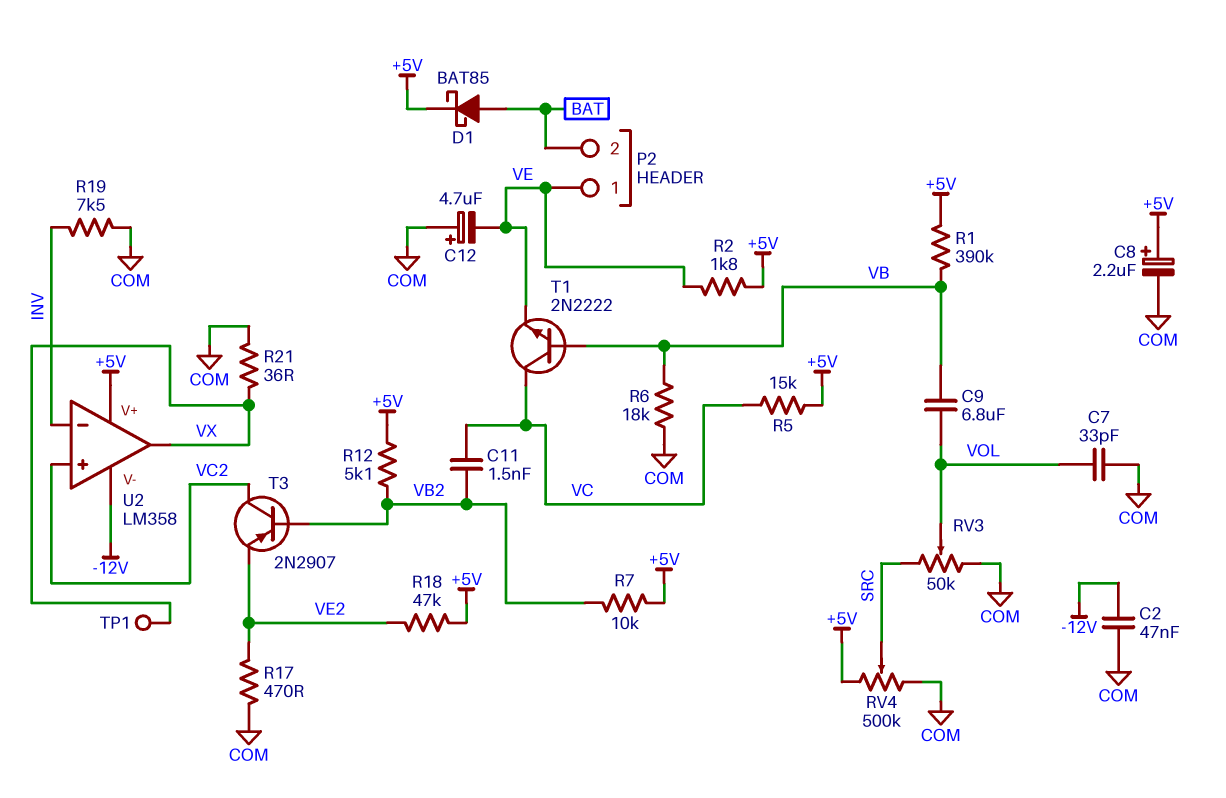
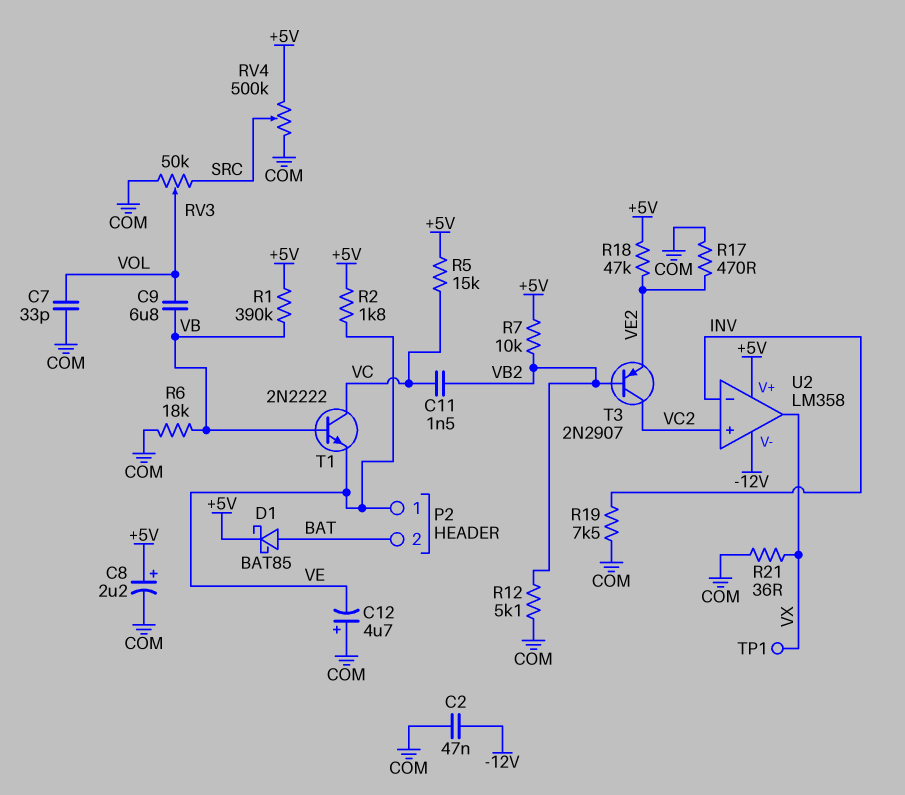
R12: 5.1k (+5V, VB2) -> 5.1k (COM, VB2)

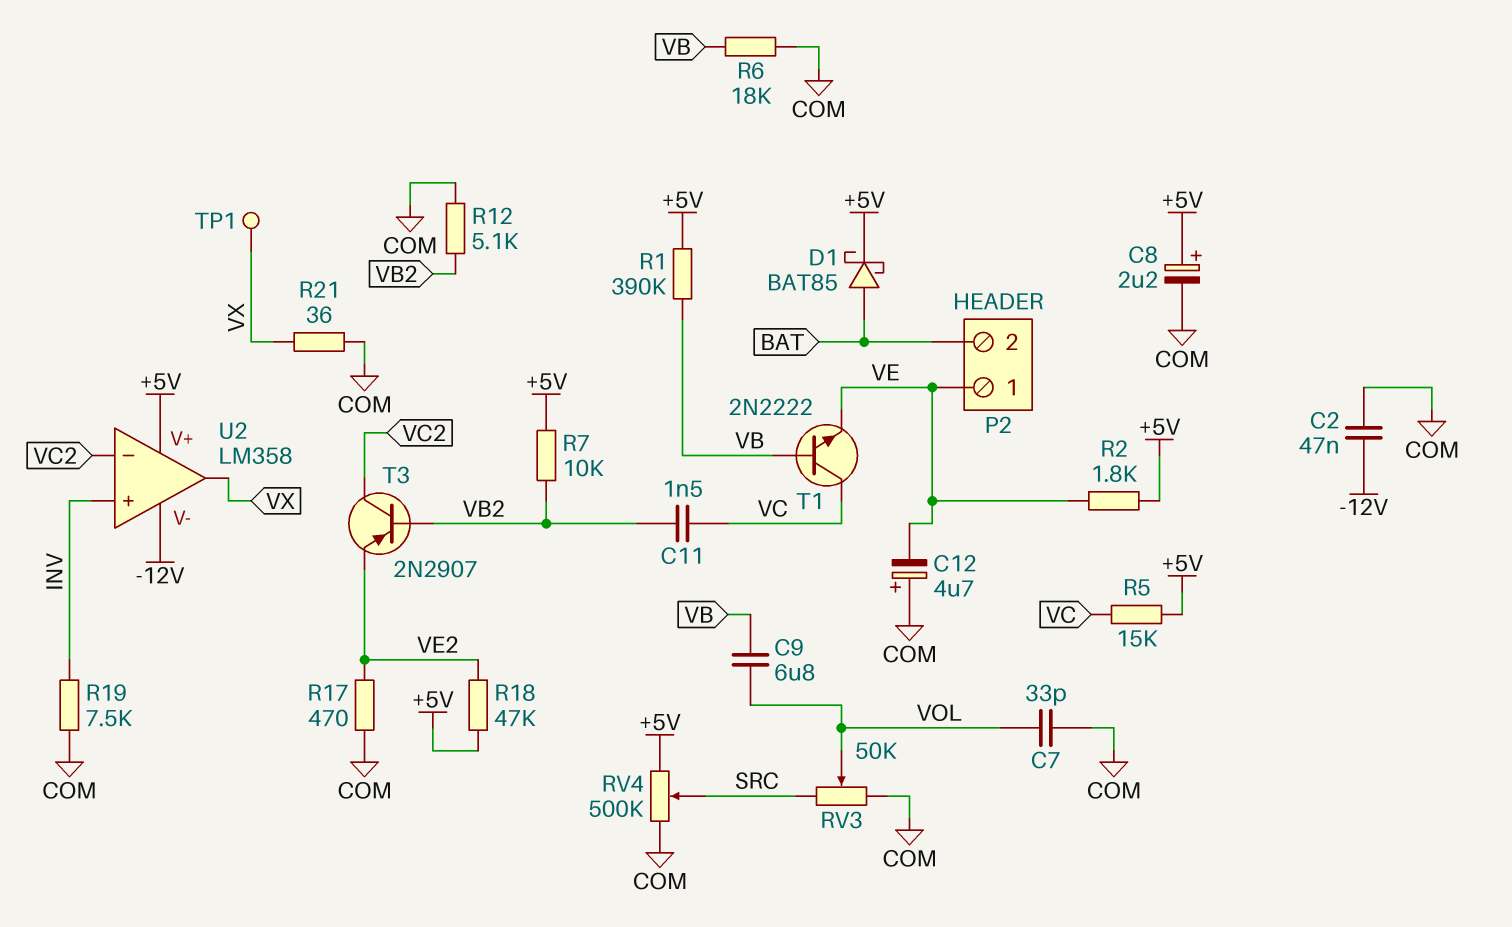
U2 pin in+: VC2 -> INV
U2 pin in-: INV -> VC2

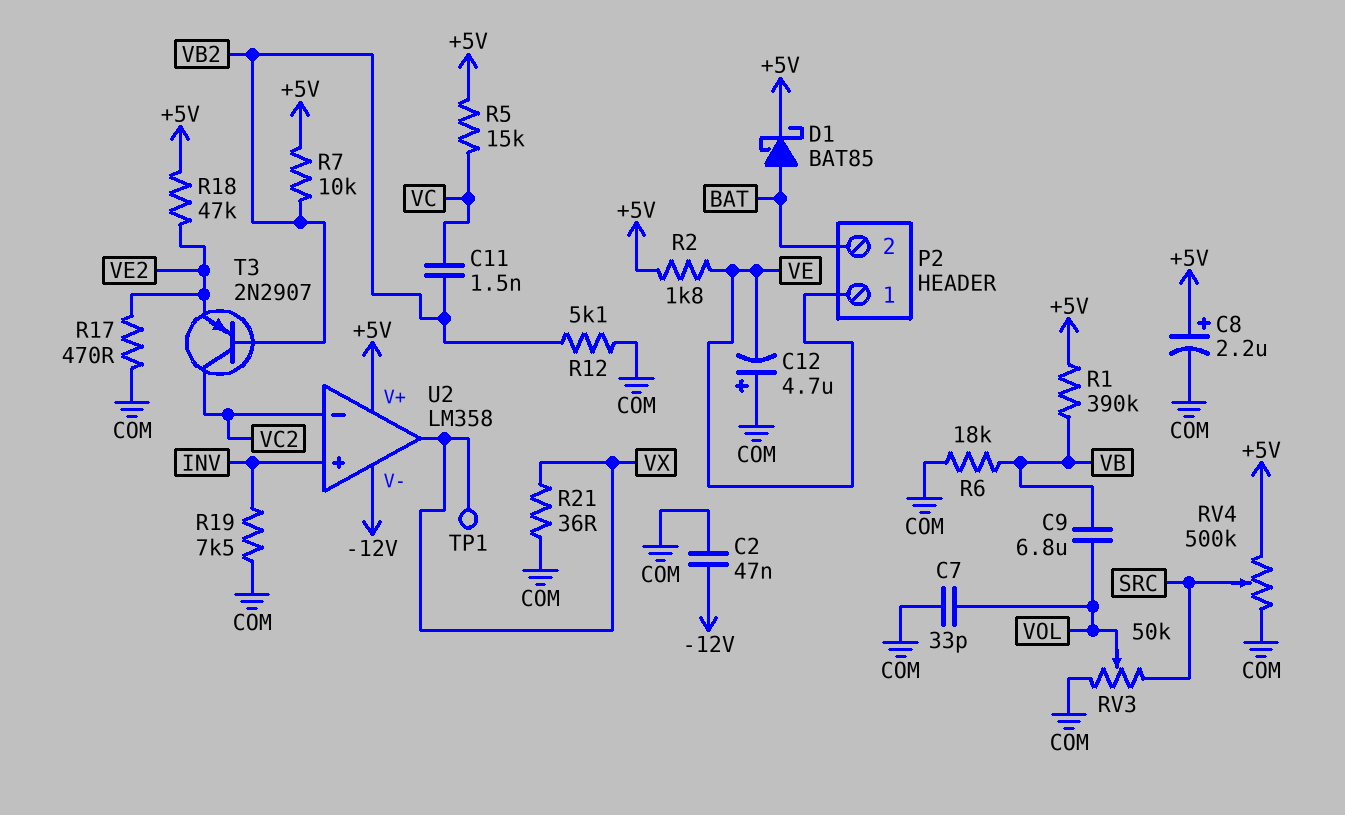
T1: NPN 2N2222 (B VB, C VC, E VE) -> none

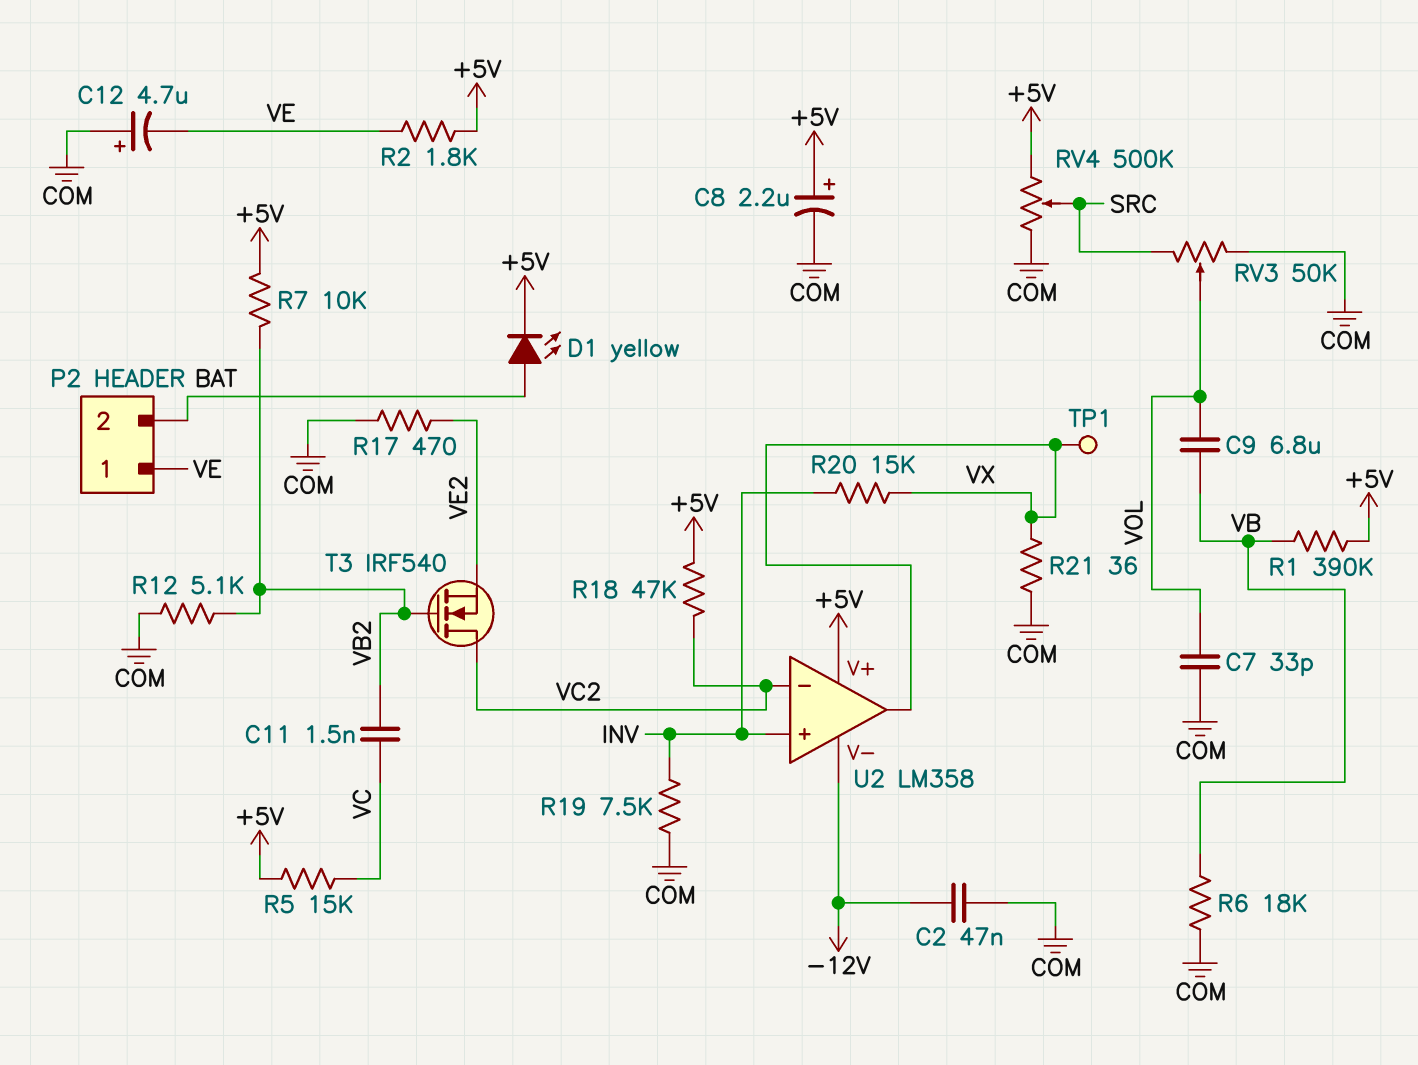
D1: schottky BAT85 (A BAT, K +5V) -> LED yellow (A BAT, K +5V)
R18: 47k (+5V, VE2) -> 47k (+5V, VC2)
R20: none -> 15k (INV, VX)
T3: PNP 2N2907 (B VB2, C VC2, E VE2) -> NMOS IRF540 (G VB2, D VC2, S VE2)

